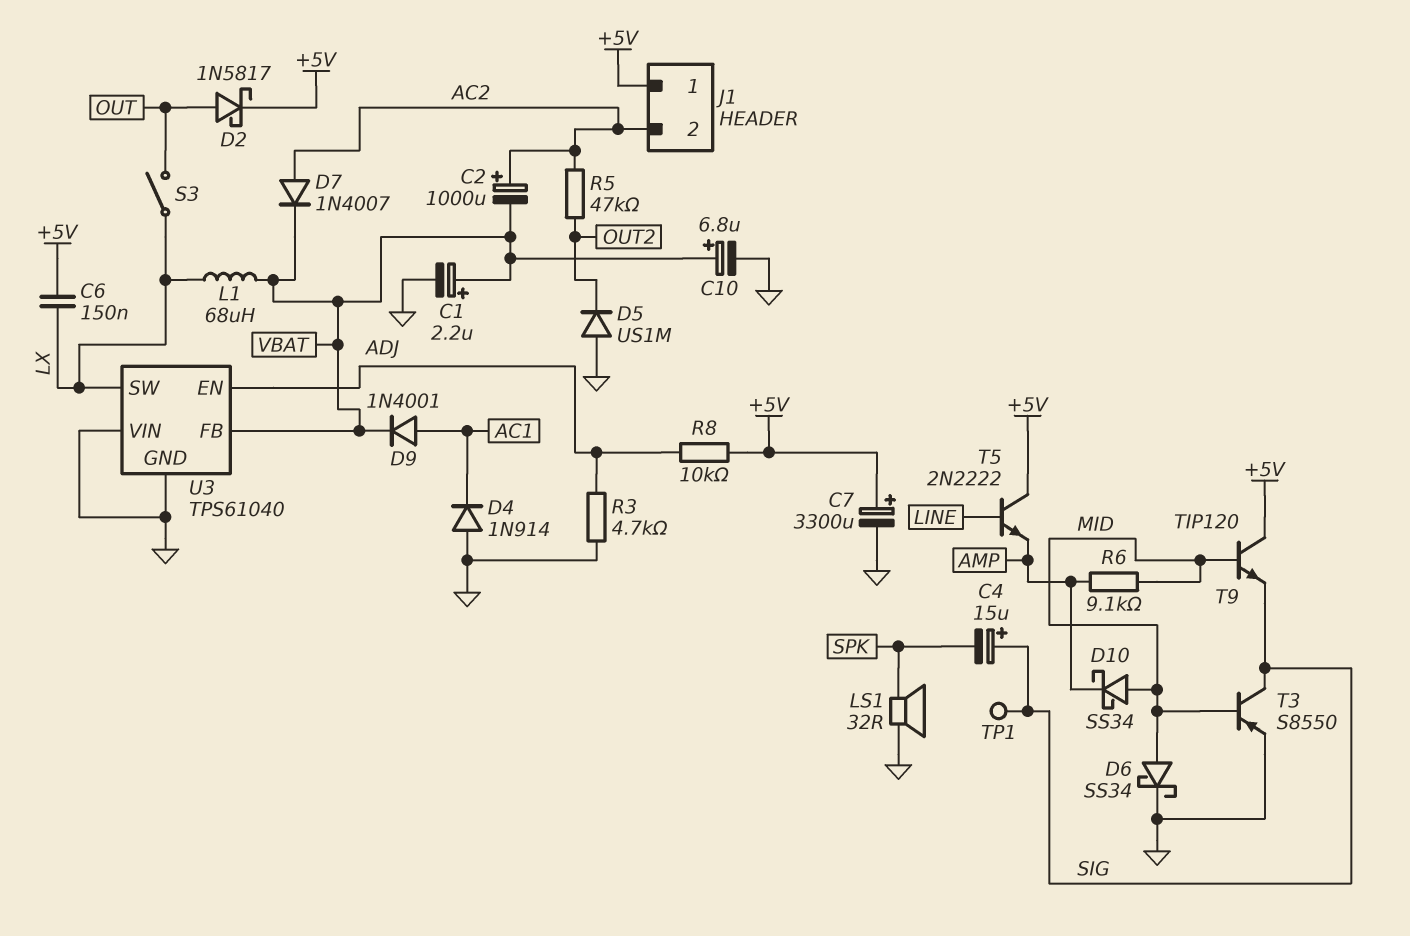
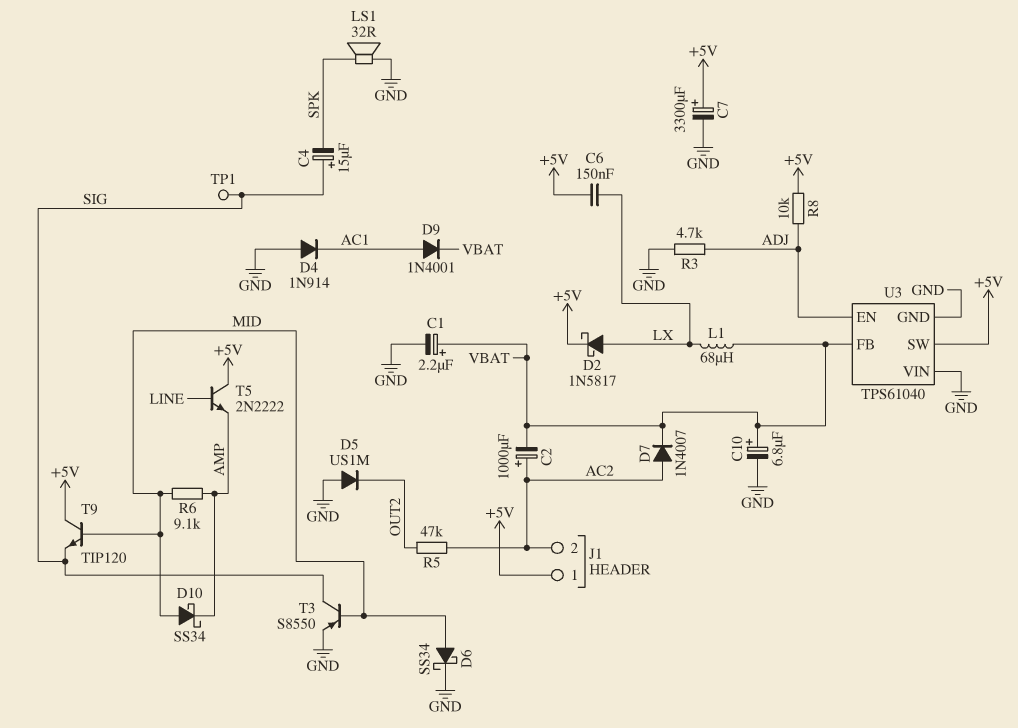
D2: schottky 1N5817 (A OUT, K +5V) -> schottky 1N5817 (A LX, K +5V)
S3: switch (LX, OUT) -> none
U3 pin SW: LX -> +5V

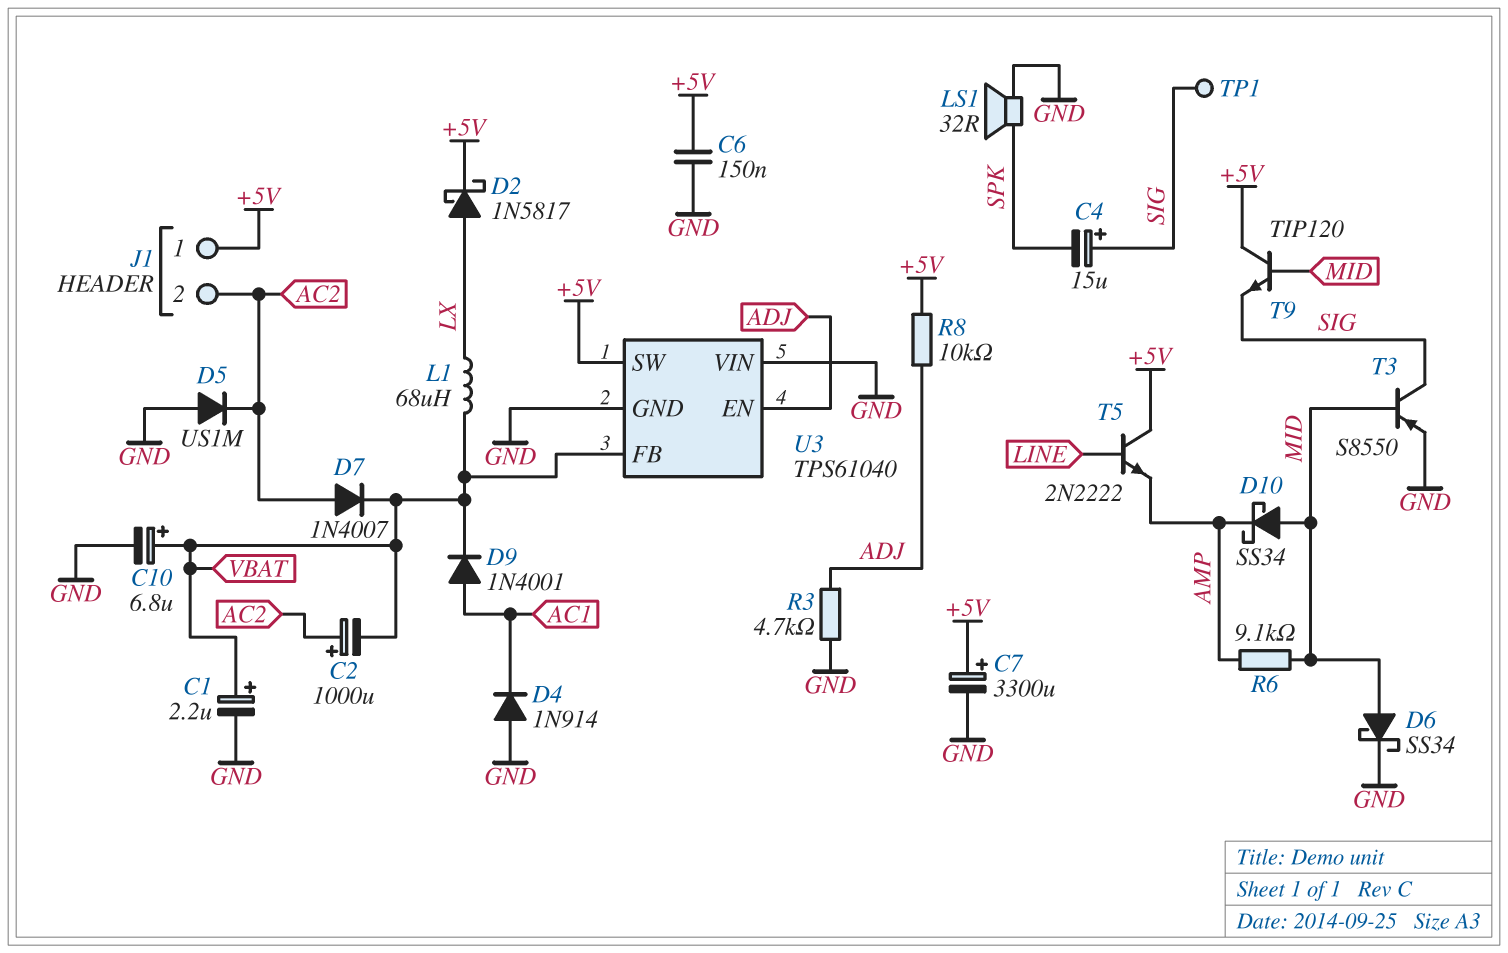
C6: 150nF (+5V, LX) -> 150nF (+5V, GND)
D5: diode US1M (A GND, K OUT2) -> diode US1M (A GND, K AC2)
R5: 47k (AC2, OUT2) -> none

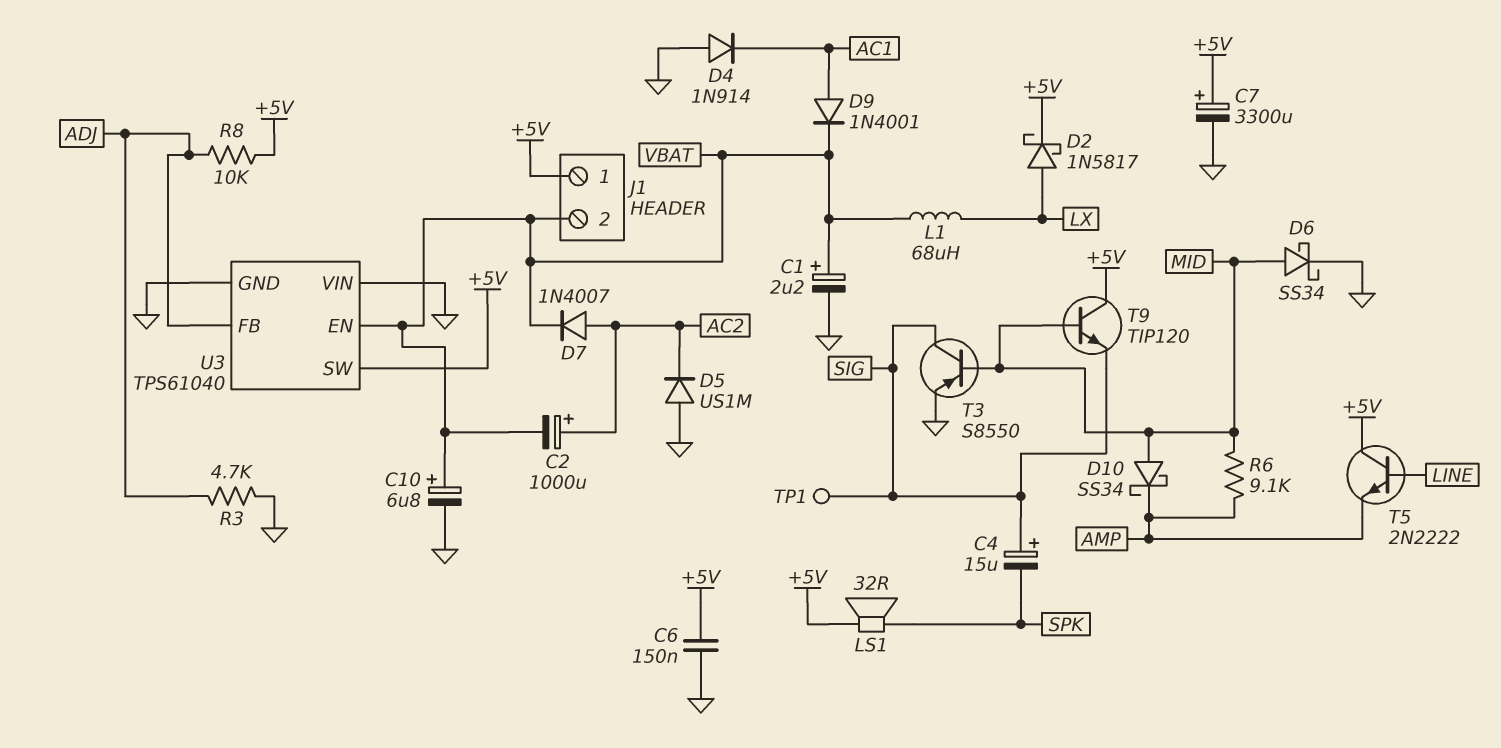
J1 pin 2: AC2 -> VBAT
LS1: speaker 32R (GND, SPK) -> speaker 32R (+5V, SPK)
U3 pin EN: ADJ -> VBAT
U3 pin FB: VBAT -> ADJ

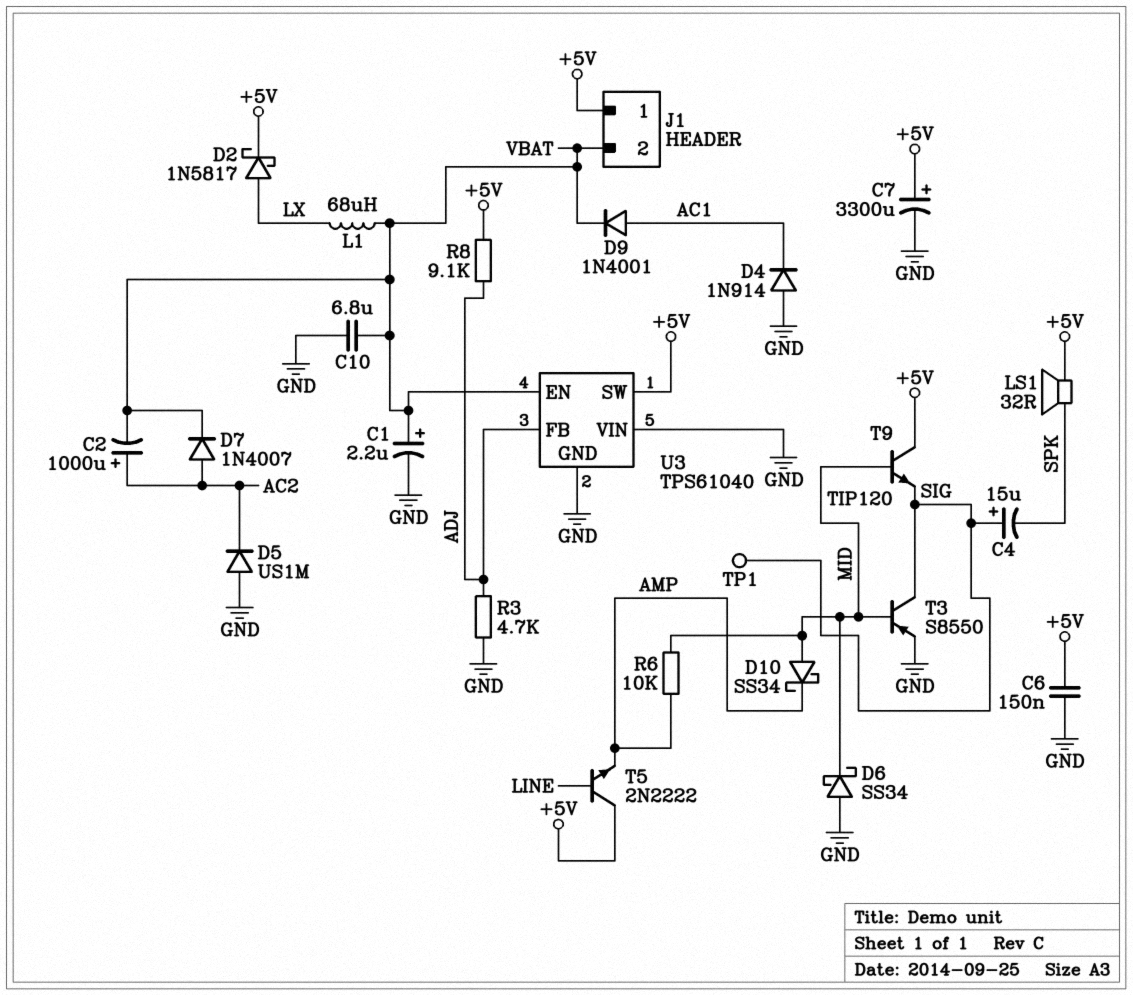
C10: 6.8uF (plus VBAT, minus GND) -> 6.8uF (GND, VBAT)
D6: schottky SS34 (A MID, K GND) -> schottky SS34 (A GND, K MID)
R6: 9.1k (AMP, MID) -> 10k (AMP, MID)
R8: 10k (+5V, ADJ) -> 9.1k (+5V, ADJ)

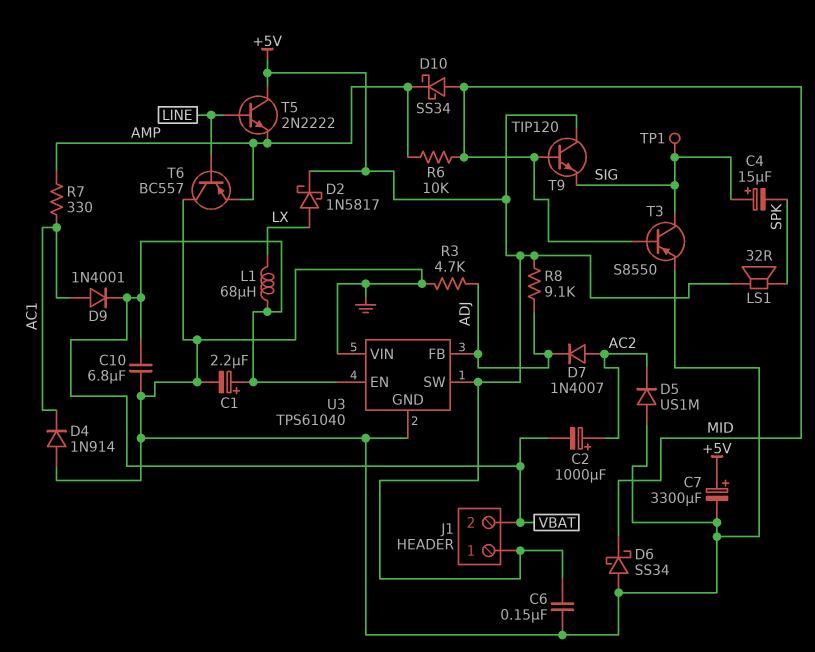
D7: diode 1N4007 (A AC2, K VBAT) -> diode 1N4007 (A AC2, K ADJ)
R7: none -> 330 (AC1, AMP)
T6: none -> PNP BC557 (B LINE, C GND, E AMP)

